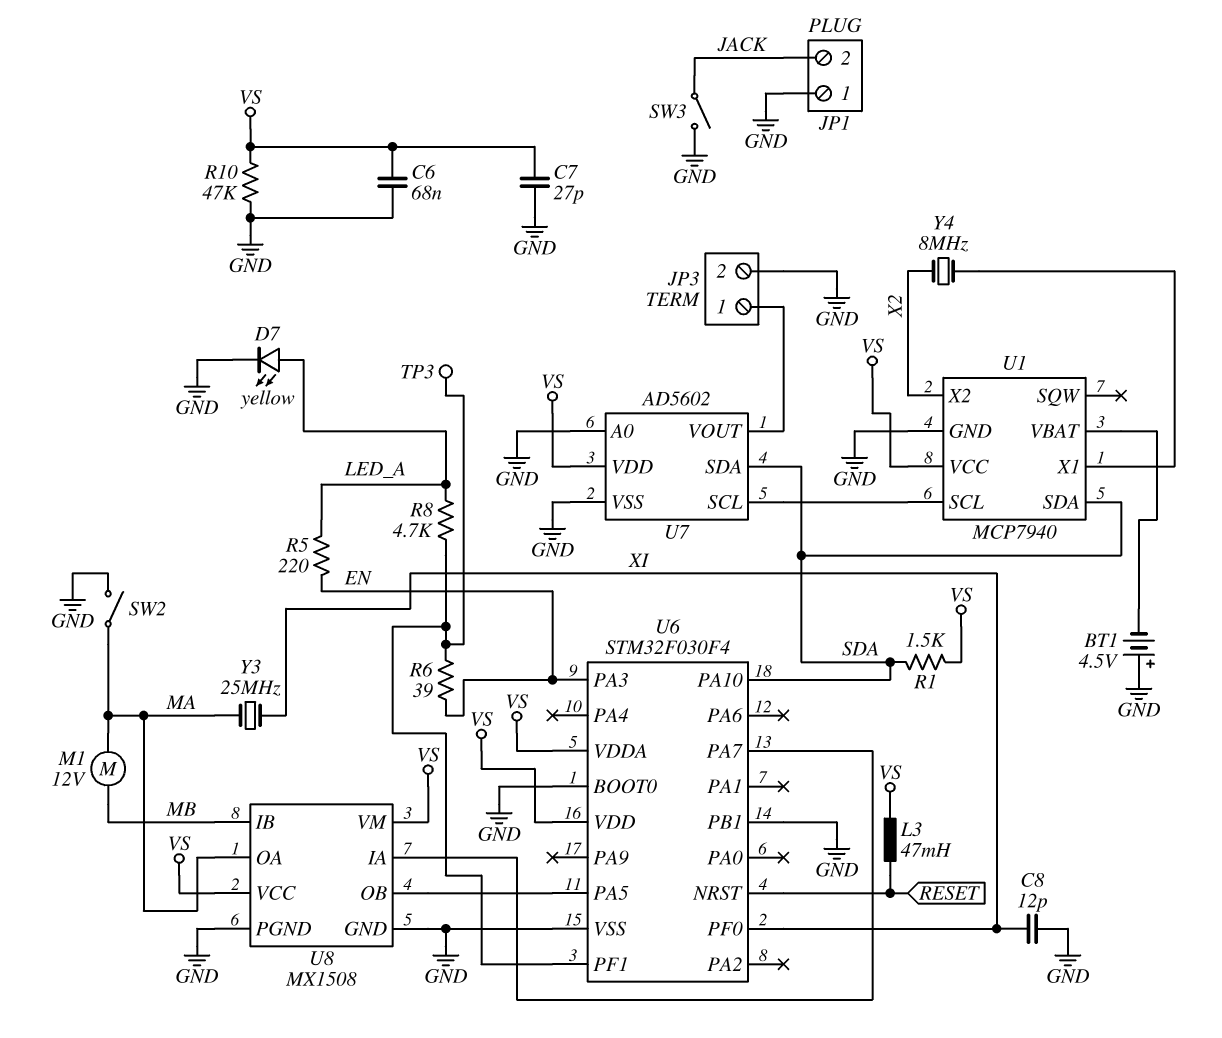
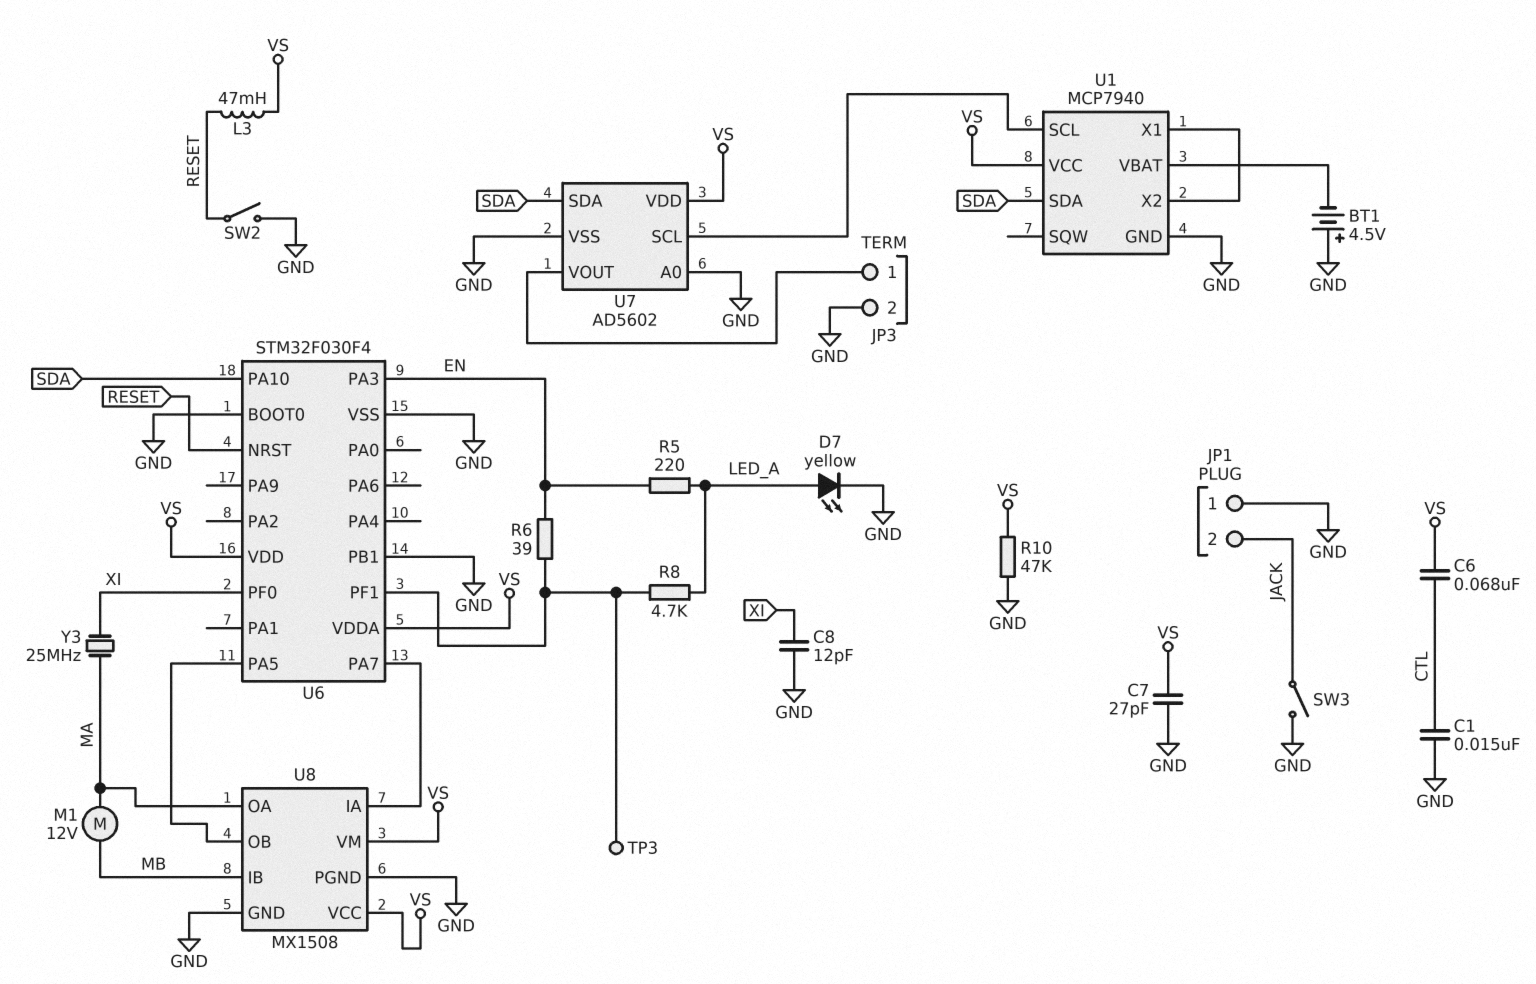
C1: none -> 15nF (CTL, GND)
C6: 68nF (GND, VS) -> 68nF (CTL, VS)
R1: 1.5k (SDA, VS) -> none
SW2: switch (GND, MA) -> switch (GND, RESET)
U1 pin X2: X2 -> U1/X1
Y4: 8MHz (U1/X1, X2) -> none

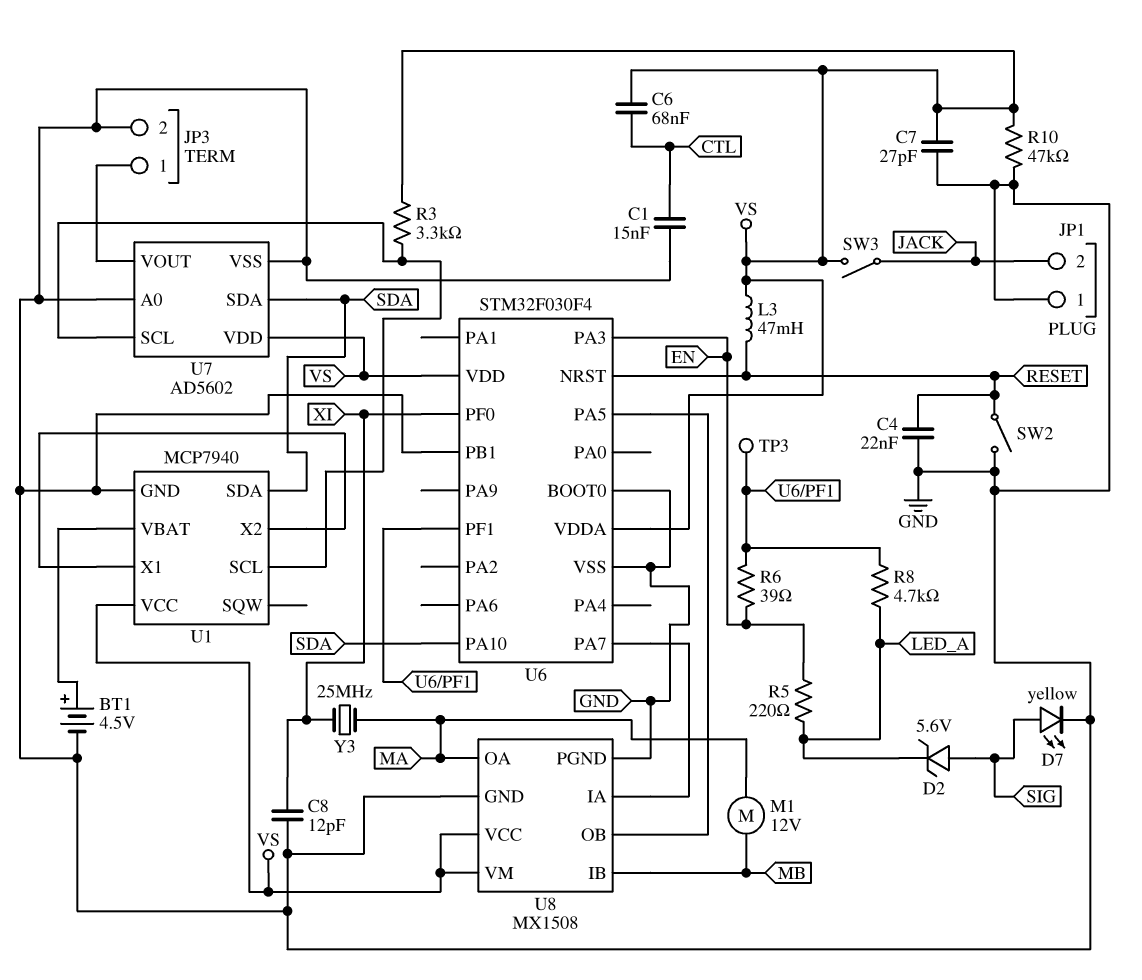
BT1: 4.5V (plus GND, minus U1/VBAT) -> 4.5V (plus U1/VBAT, minus GND)
C4: none -> 22nF (GND, RESET)
D2: none -> zener 5.6V (A SIG, K LED_A)
D7: LED yellow (A LED_A, K GND) -> LED yellow (A SIG, K GND)
R3: none -> 3.3k (U1/SCL, VS)
SW3: switch (GND, JACK) -> switch (JACK, VS)

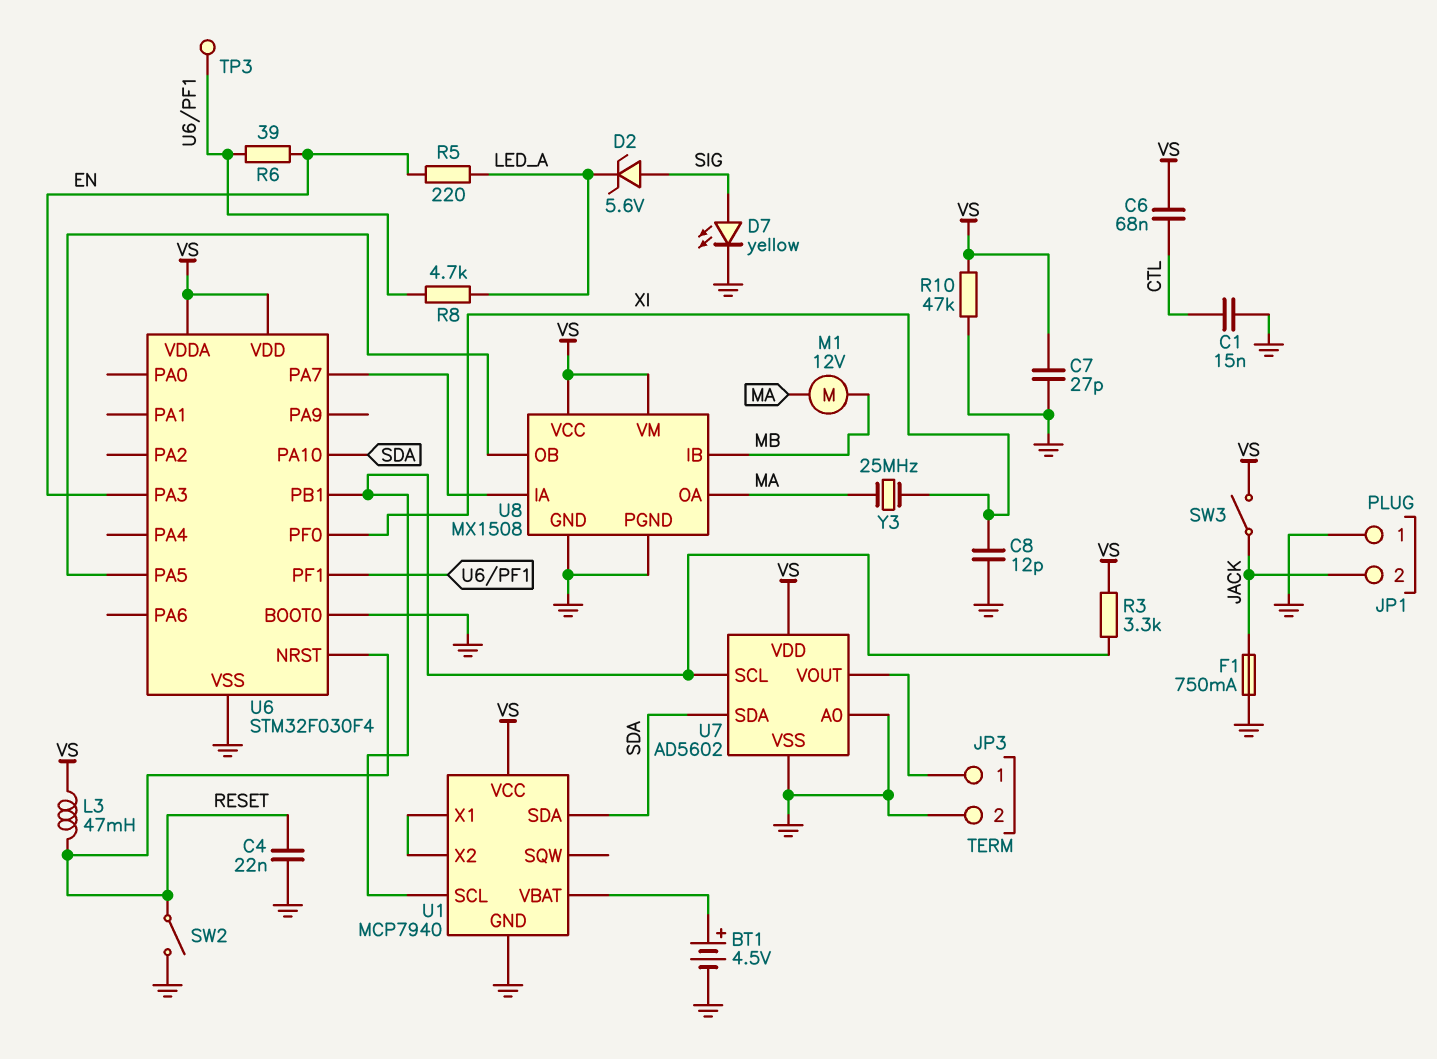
F1: none -> 750mA (GND, JACK)
U6 pin PB1: GND -> U1/SCL

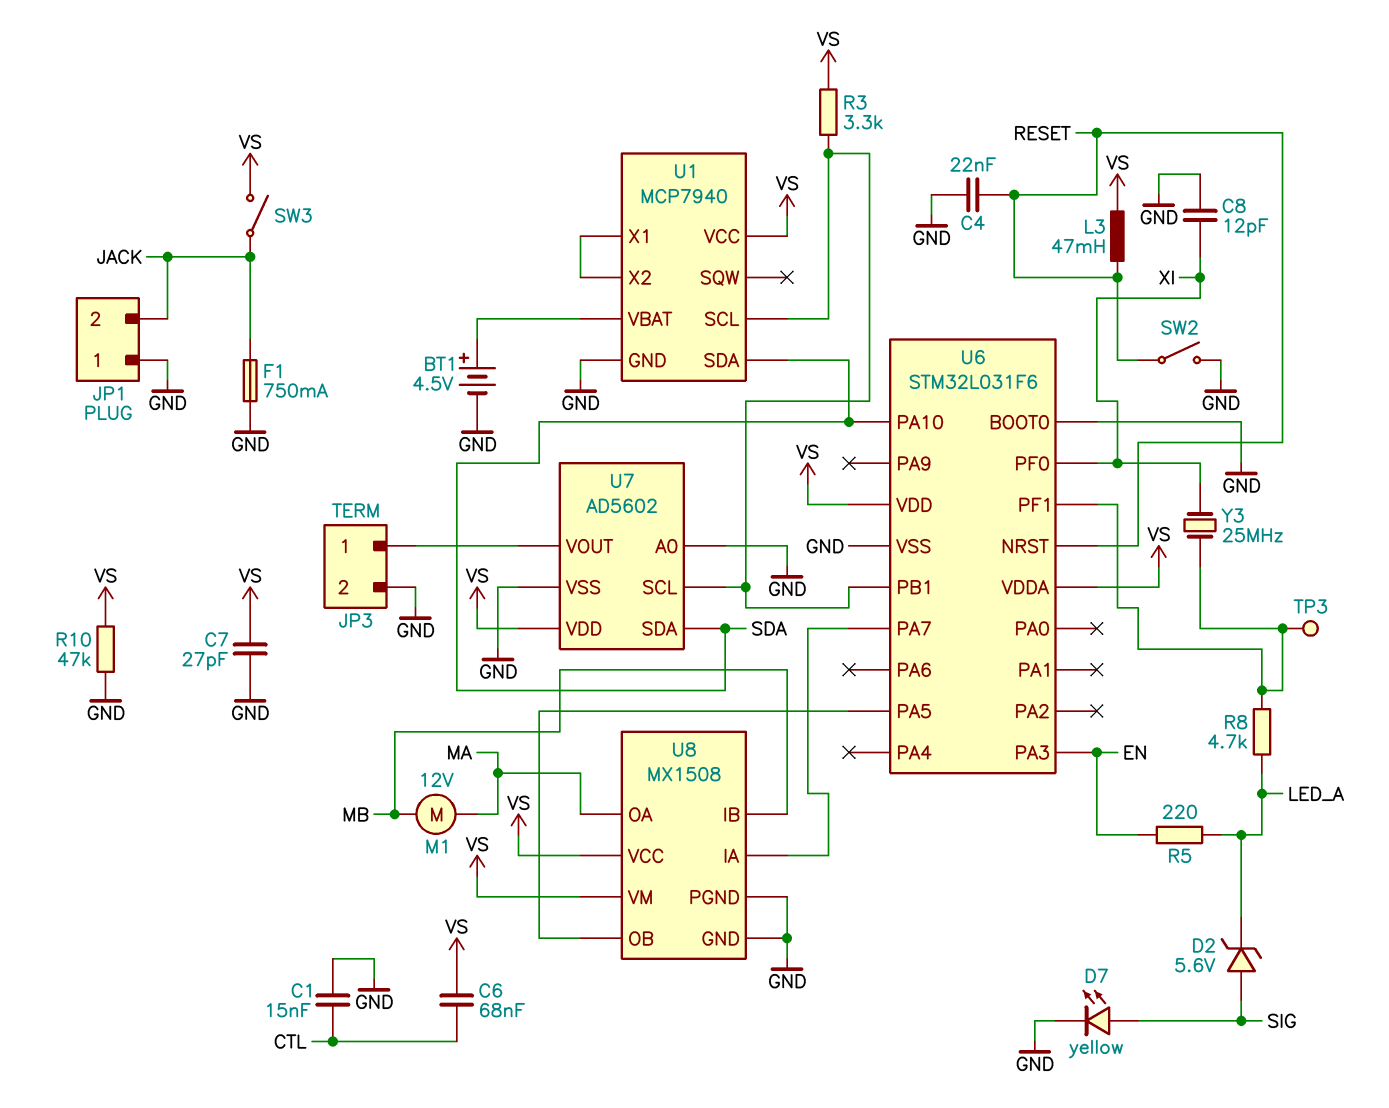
R6: 39 (EN, U6/PF1) -> none
U6: STM32F030F4 -> STM32L031F6
Y3: 25MHz (MA, XI) -> 25MHz (U6/PF1, XI)

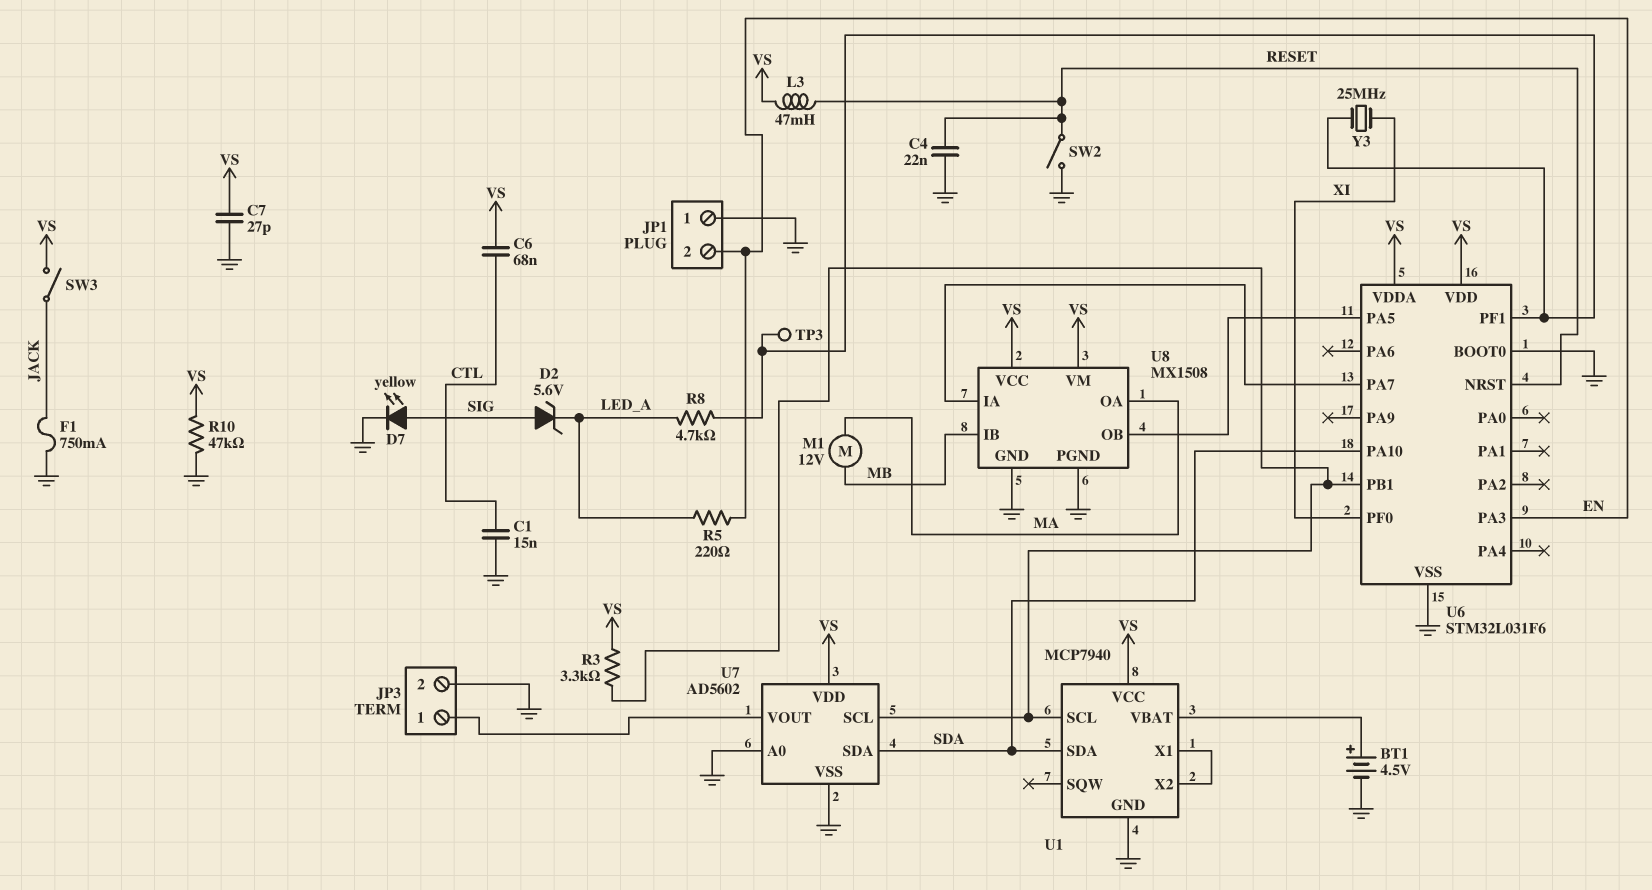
C8: 12pF (GND, XI) -> none
JP1 pin 2: JACK -> EN

